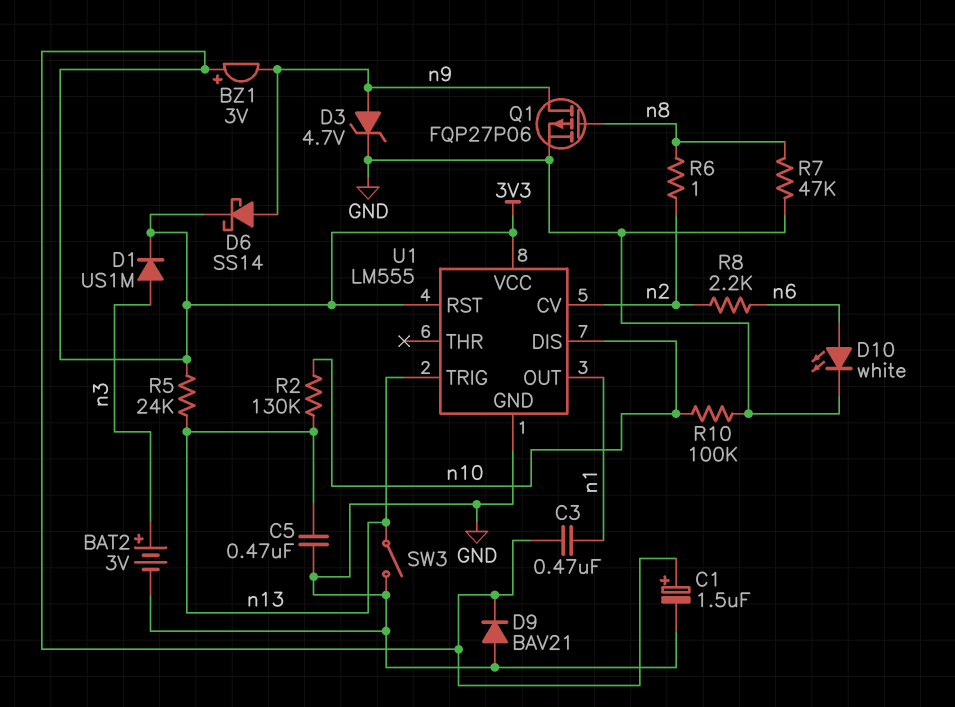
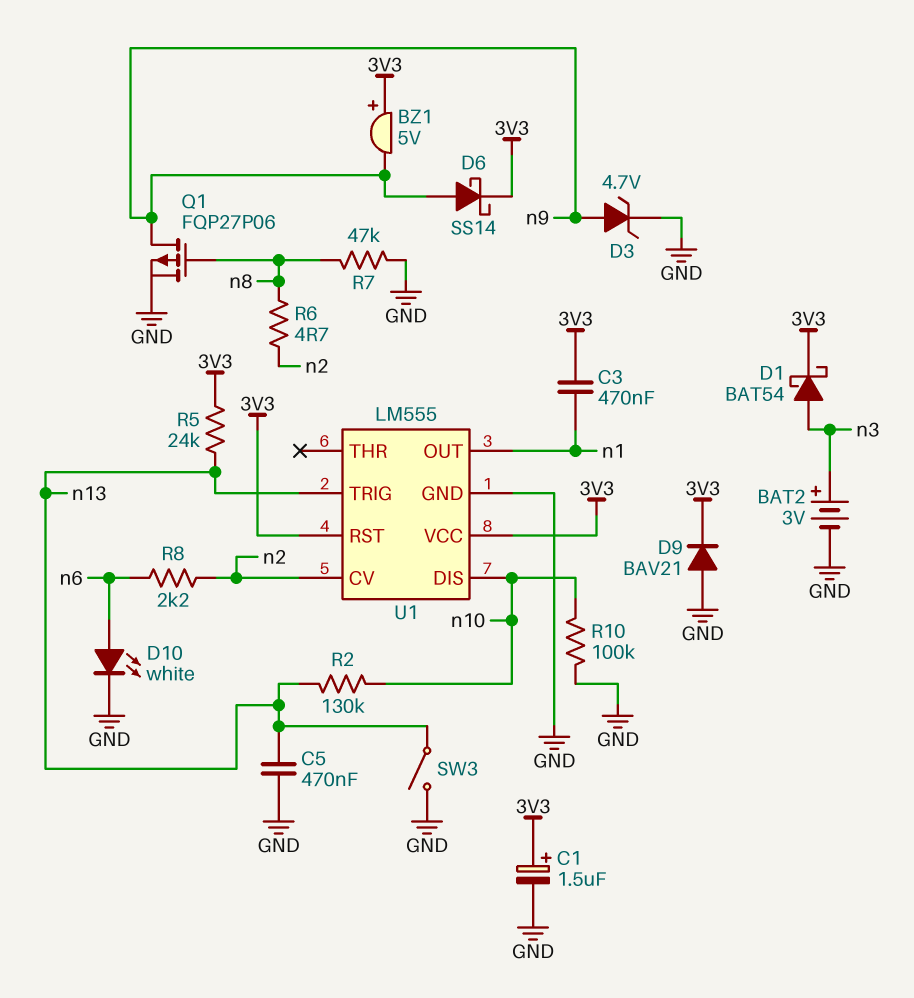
BZ1: buzzer 3V (plus 3V3, minus n9) -> buzzer 5V (plus 3V3, minus n9)
D1: diode US1M (A n3, K 3V3) -> schottky BAT54 (A n3, K 3V3)
R6: 1 (n2, n8) -> 4.7 (n2, n8)

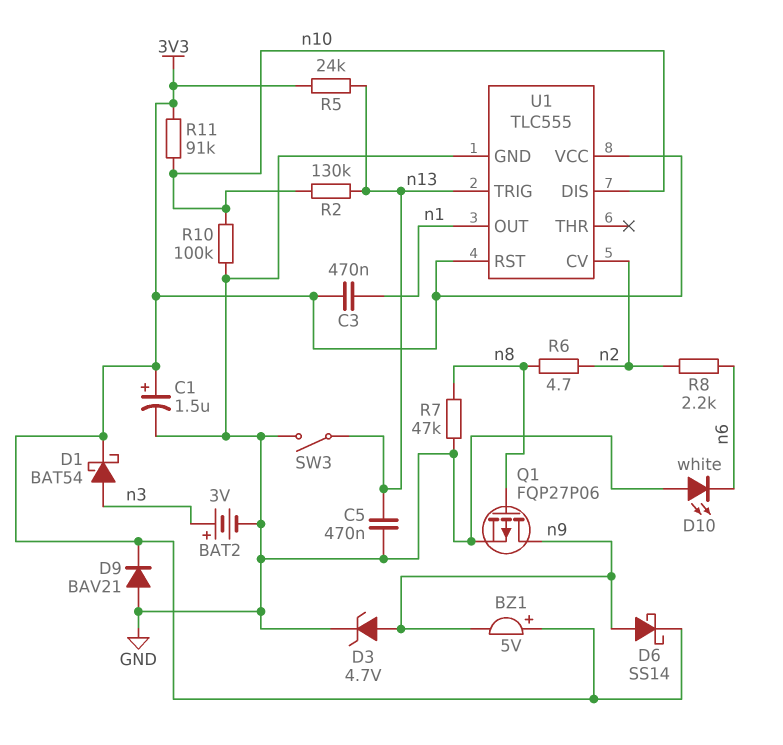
D10: LED white (A n6, K GND) -> LED white (A GND, K n6)
R11: none -> 91k (3V3, n10)
U1: LM555 -> TLC555

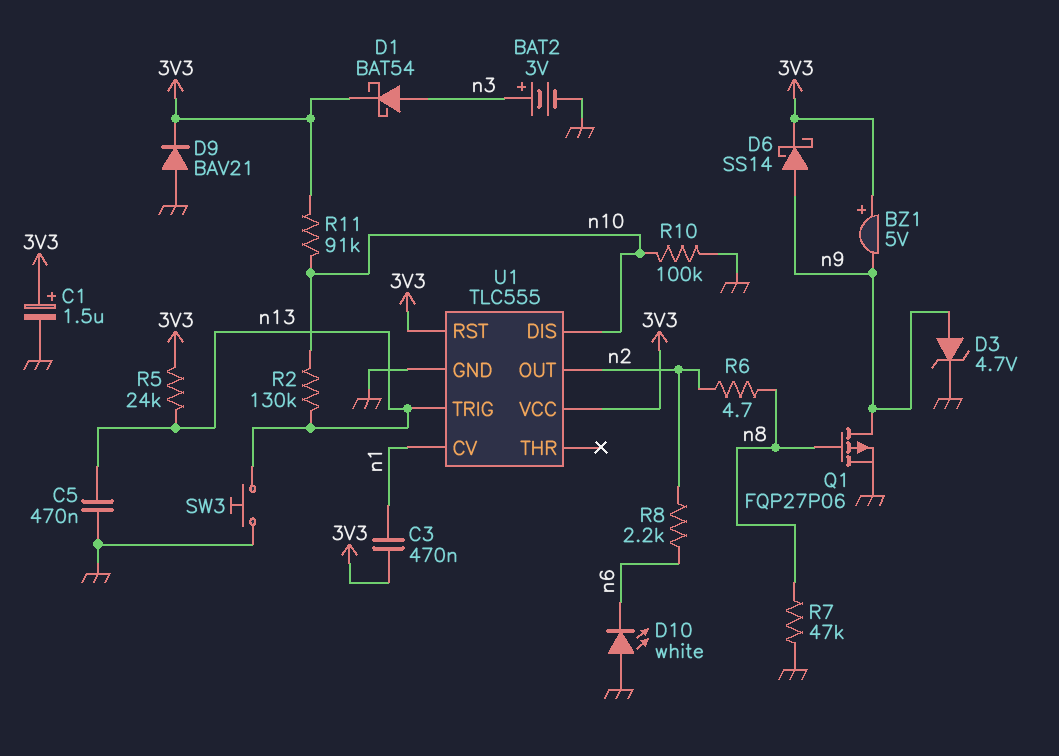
SW3: switch (GND, n13) -> button (GND, n13)
U1 pin CV: n2 -> n1
U1 pin OUT: n1 -> n2

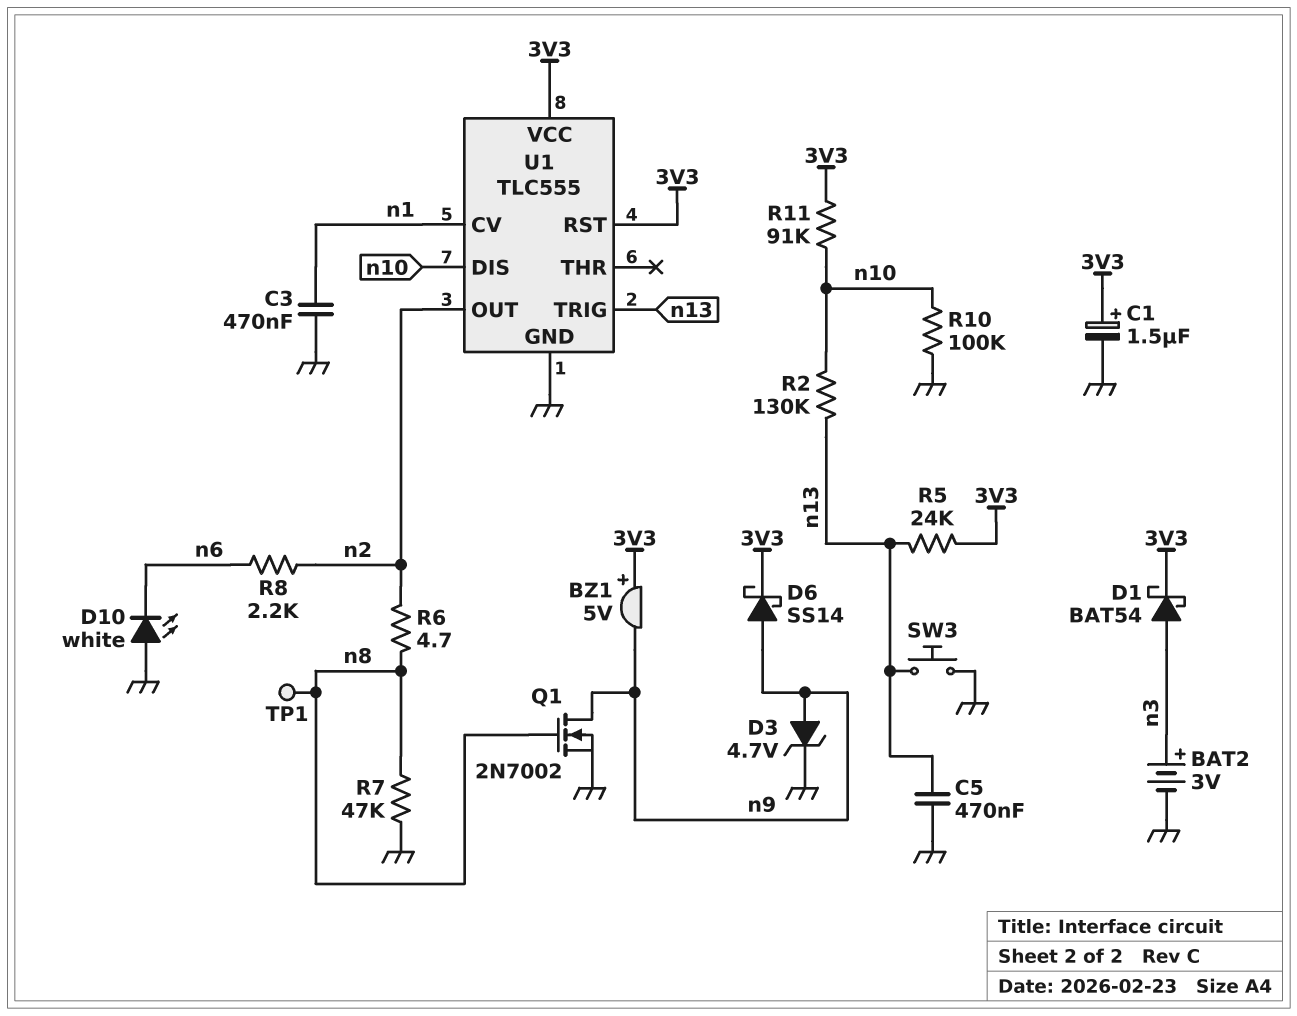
C3: 470nF (3V3, n1) -> 470nF (GND, n1)
D9: diode BAV21 (A GND, K 3V3) -> none
Q1: PMOS FQP27P06 (G n8, D n9, S GND) -> NMOS 2N7002 (G n8, D n9, S GND)
TP1: none -> test point (n8)

